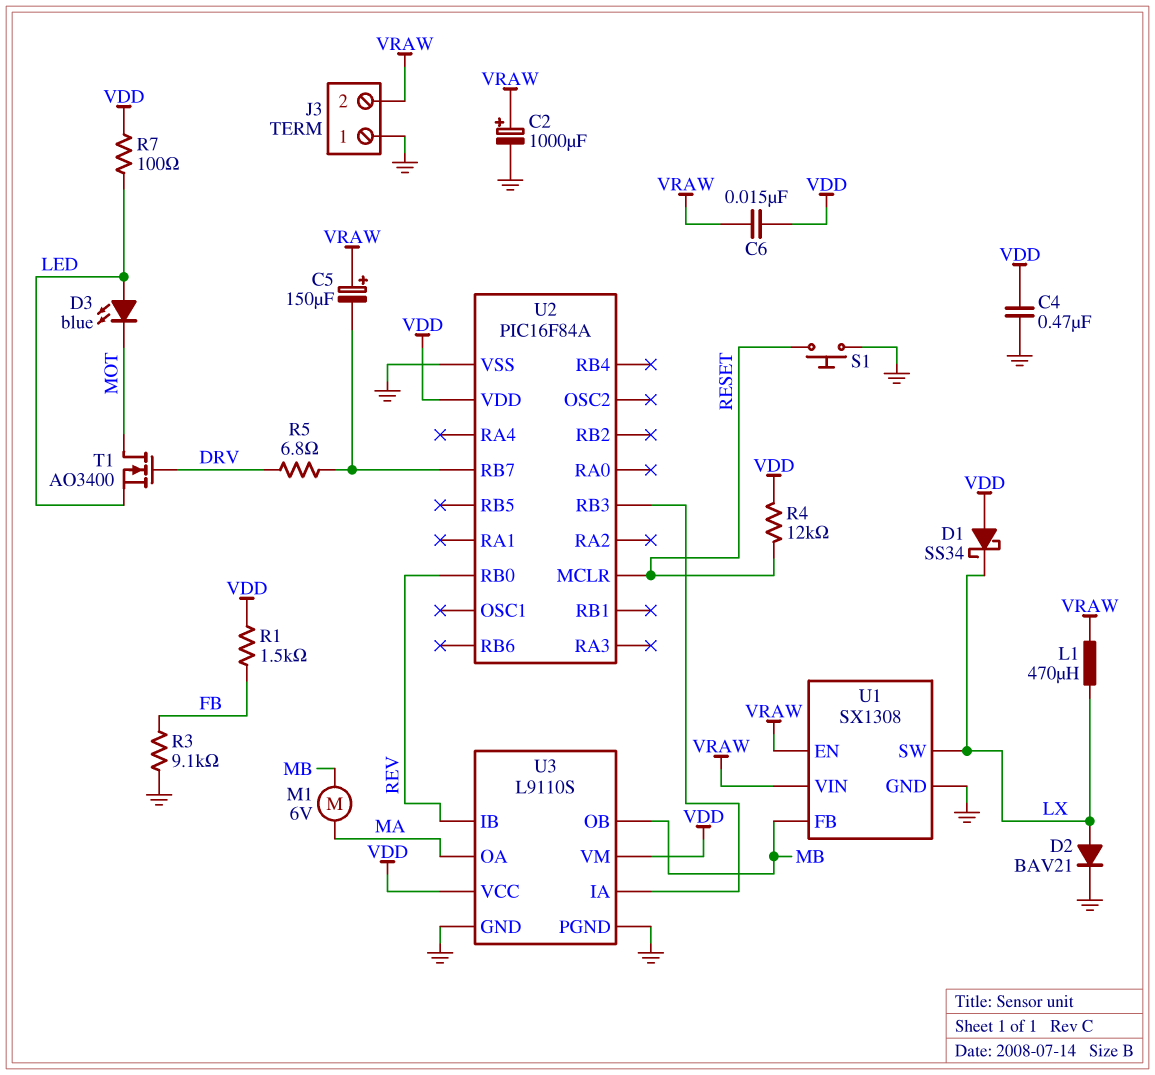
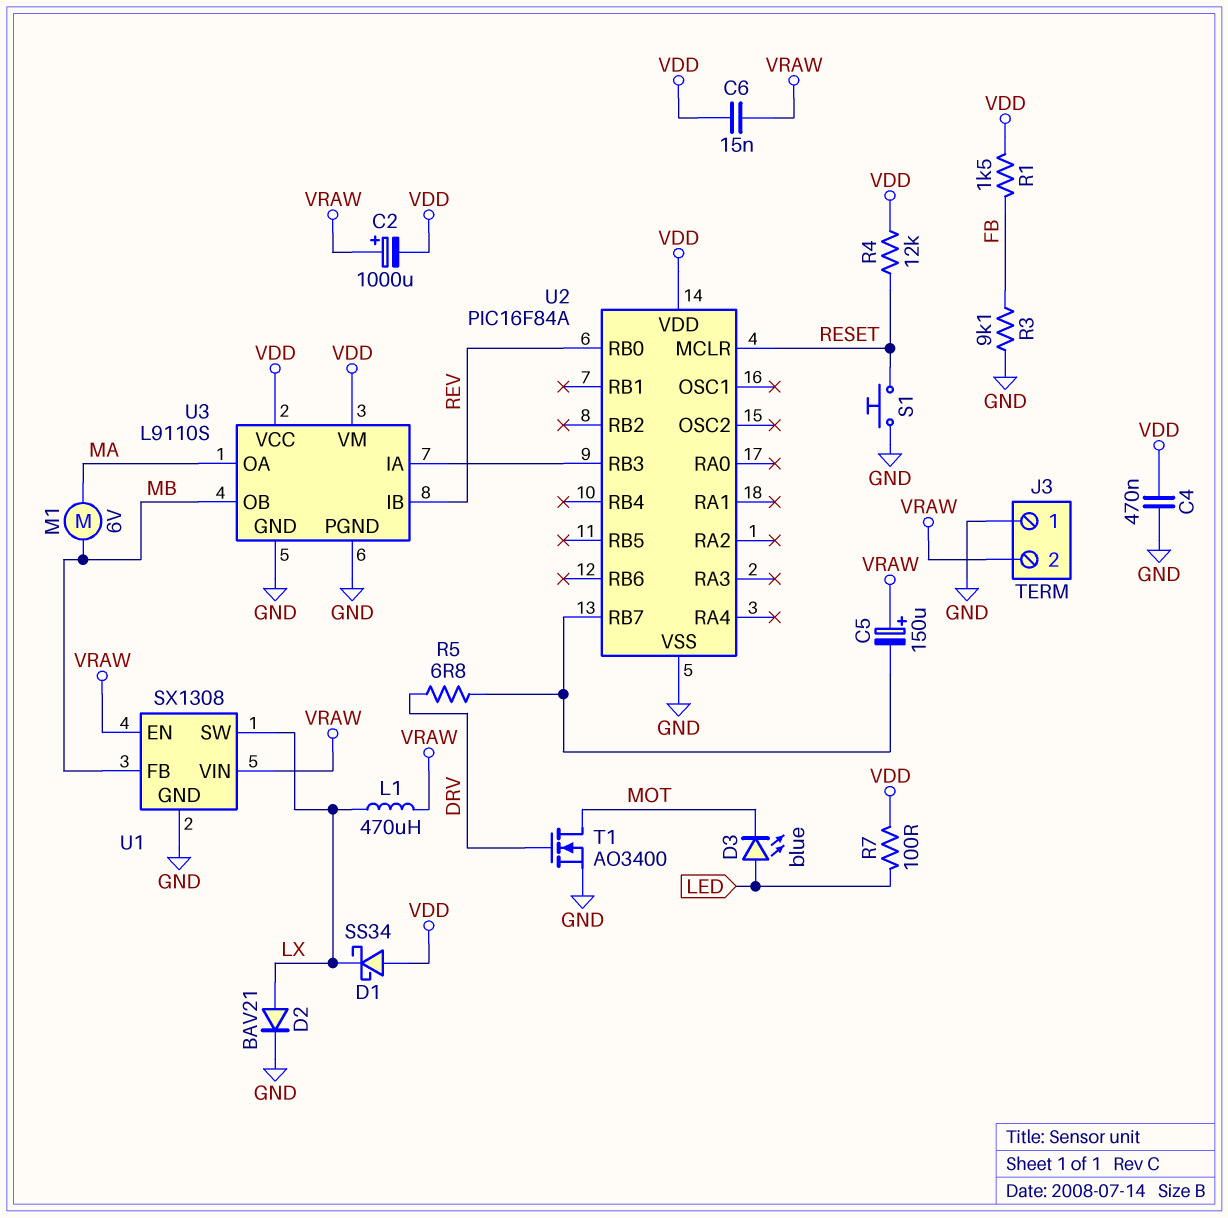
C2: 1000uF (plus VRAW, minus GND) -> 1000uF (plus VRAW, minus VDD)
T1: NMOS AO3400 (G DRV, D MOT, S LED) -> NMOS AO3400 (G DRV, D MOT, S GND)

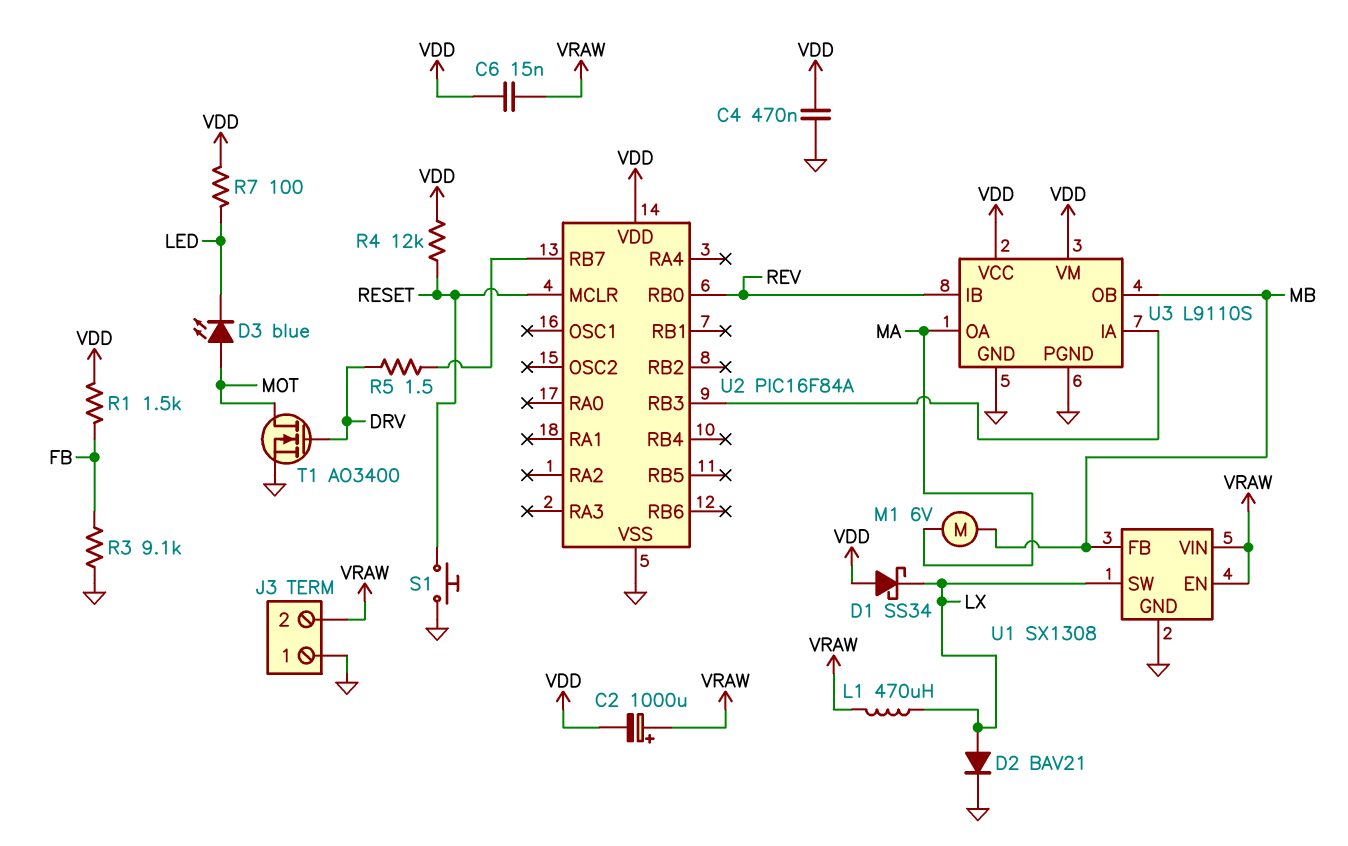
C5: 150uF (plus VRAW, minus U2/RB7) -> none
D3: LED blue (A LED, K MOT) -> LED blue (A MOT, K LED)
R5: 6.8 (DRV, U2/RB7) -> 1.5 (DRV, U2/RB7)

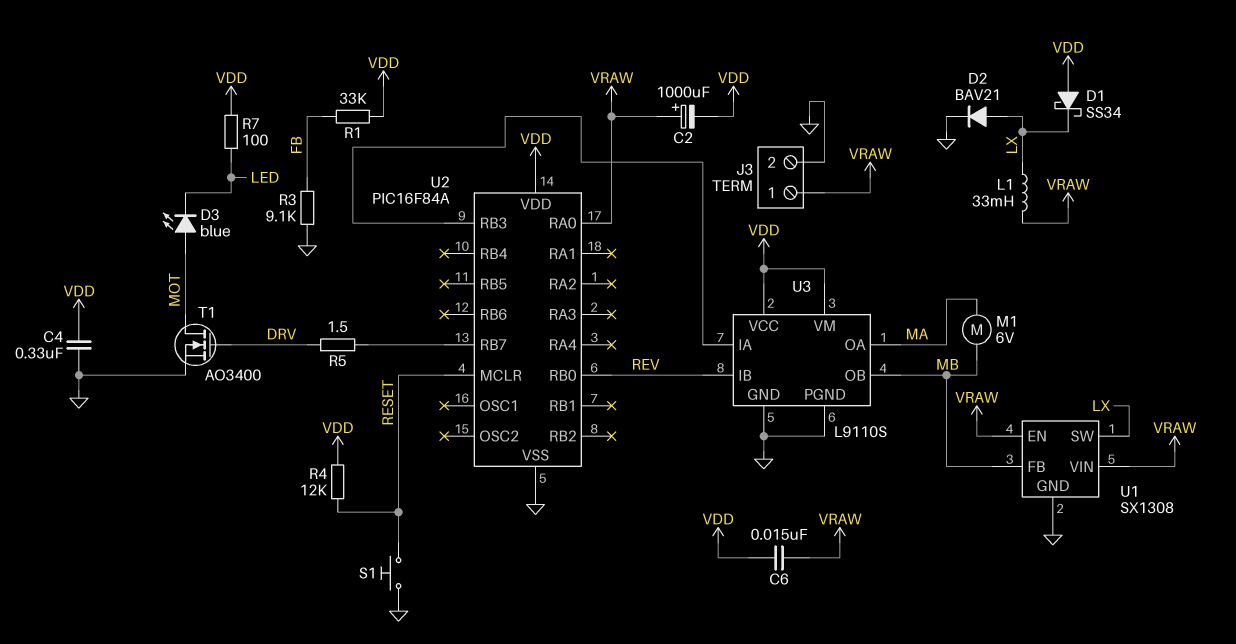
C4: 470nF (GND, VDD) -> 330nF (GND, VDD)
J3 pin 1: GND -> VRAW
J3 pin 2: VRAW -> GND
L1: 470uH (LX, VRAW) -> 33mH (LX, VRAW)
R1: 1.5k (FB, VDD) -> 33k (FB, VDD)
U2 pin RA0: none -> VRAW

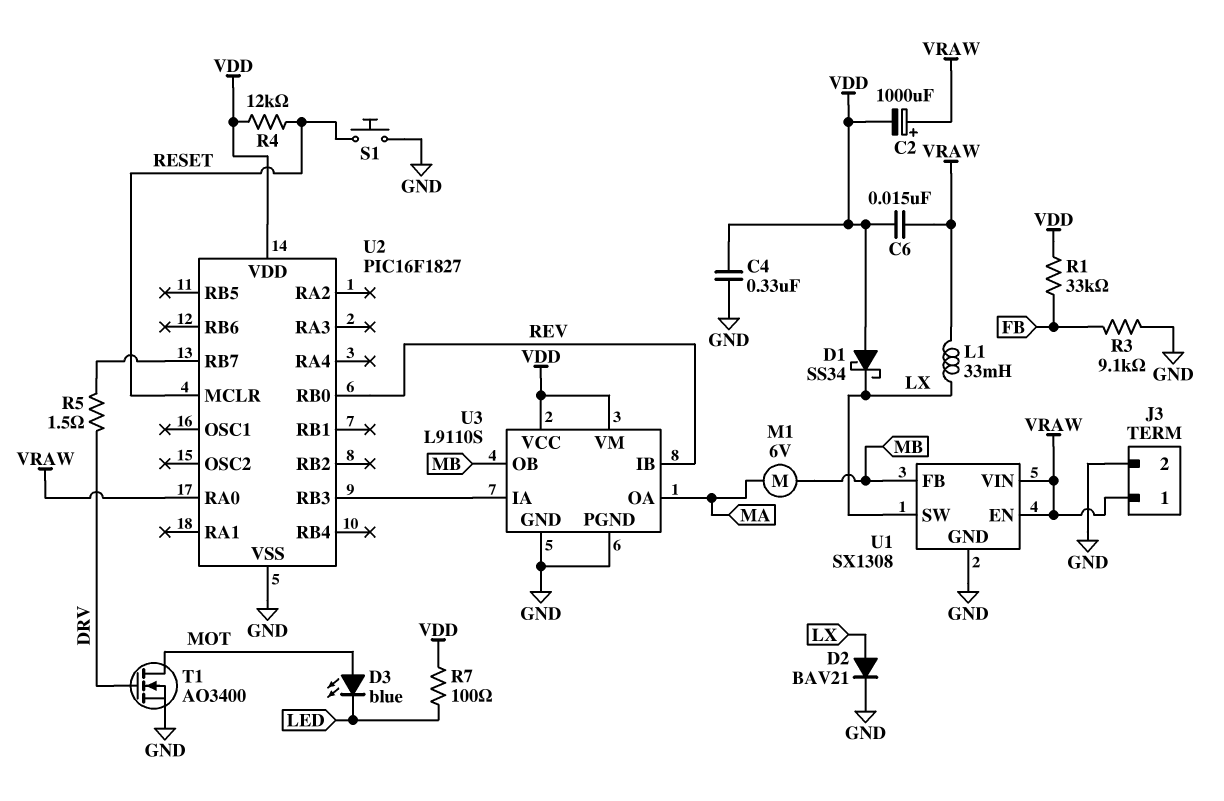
U2: PIC16F84A -> PIC16F1827

